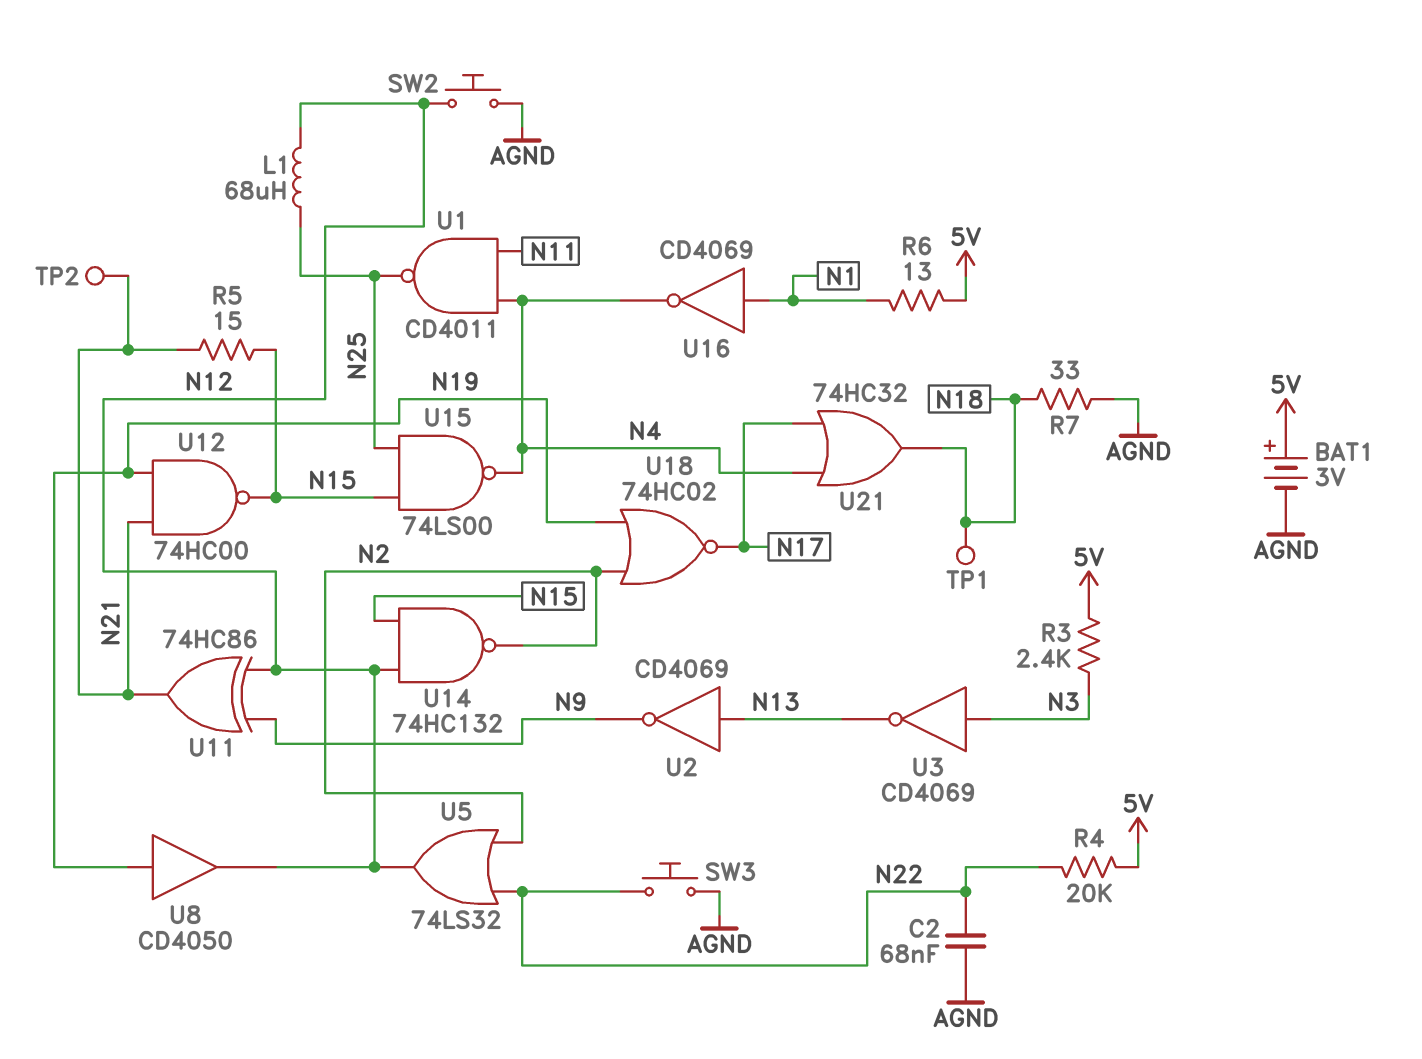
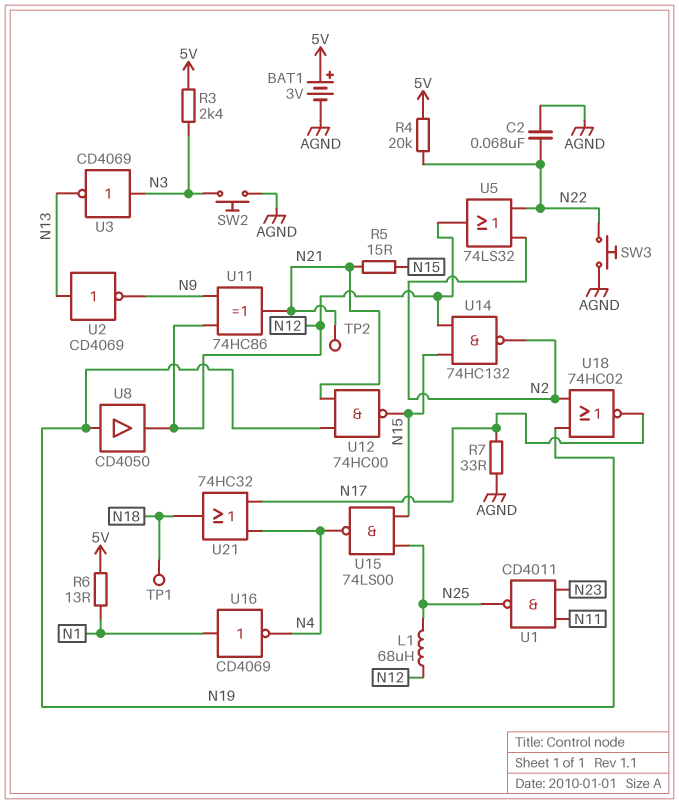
R7: 33 (AGND, N18) -> 33 (AGND, N17)
SW2: button (AGND, N12) -> button (AGND, N3)
U1: NAND CD4011 (in N4, in N11, out N25) -> NAND CD4011 (in N11, in N23, out N25)

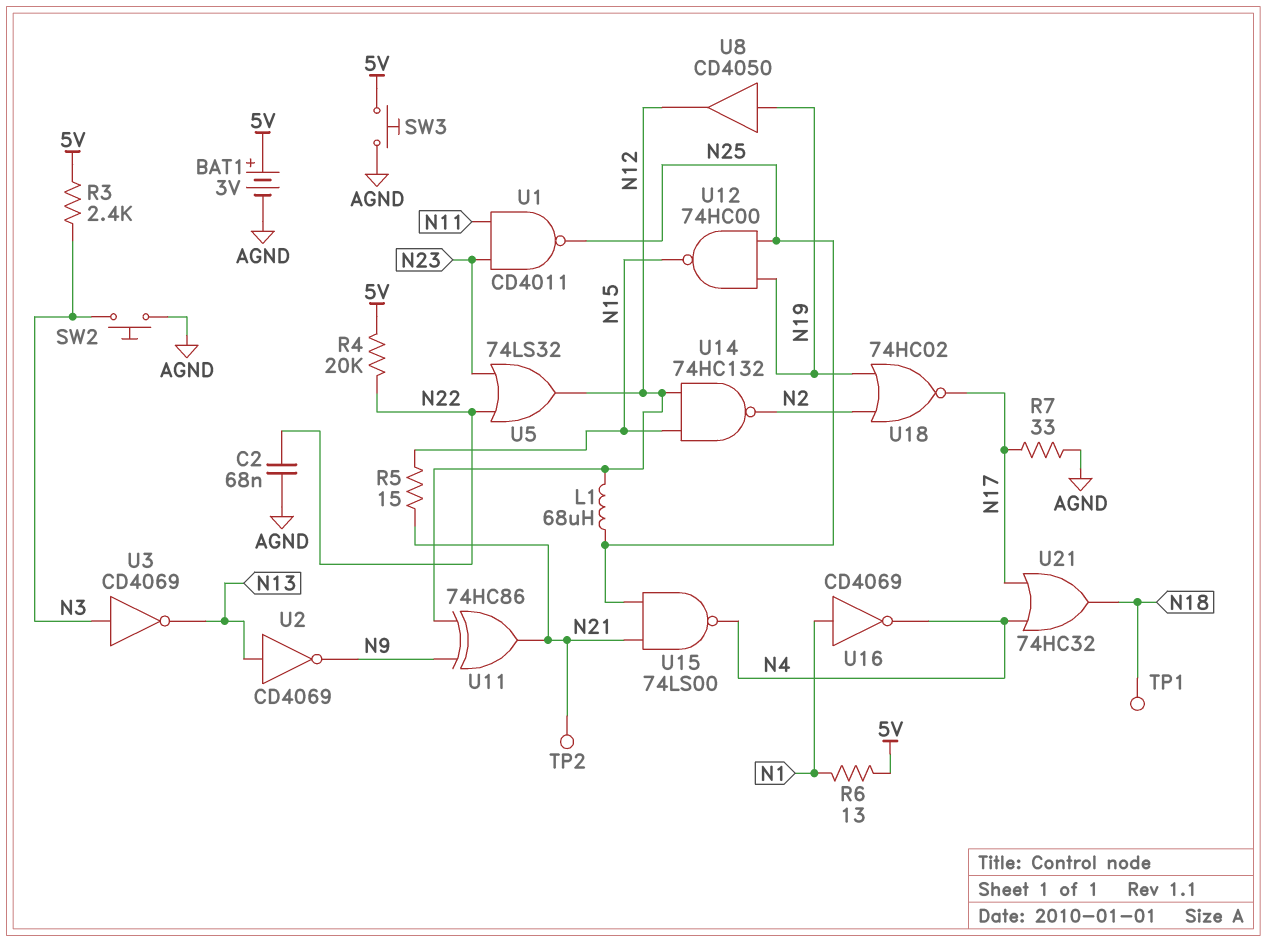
SW3: button (AGND, N22) -> button (5V, AGND)
U5: OR 74LS32 (in N2, in N22, out N12) -> OR 74LS32 (in N22, in N23, out N12)
U12: NAND 74HC00 (in N19, in N21, out N15) -> NAND 74HC00 (in N19, in N25, out N15)
U15: NAND 74LS00 (in N15, in N25, out N4) -> NAND 74LS00 (in N21, in N25, out N4)

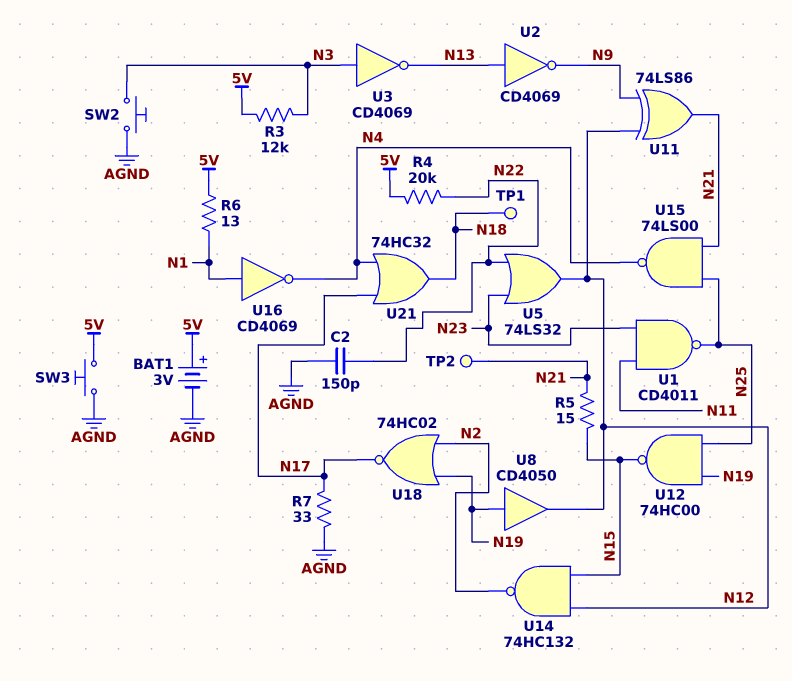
C2: 68nF (AGND, N22) -> 150pF (AGND, N22)
L1: 68uH (N12, N25) -> none
R3: 2.4k (5V, N3) -> 12k (5V, N3)
U11: XOR 74HC86 (in N9, in N12, out N21) -> XOR 74LS86 (in N9, in N12, out N21)

